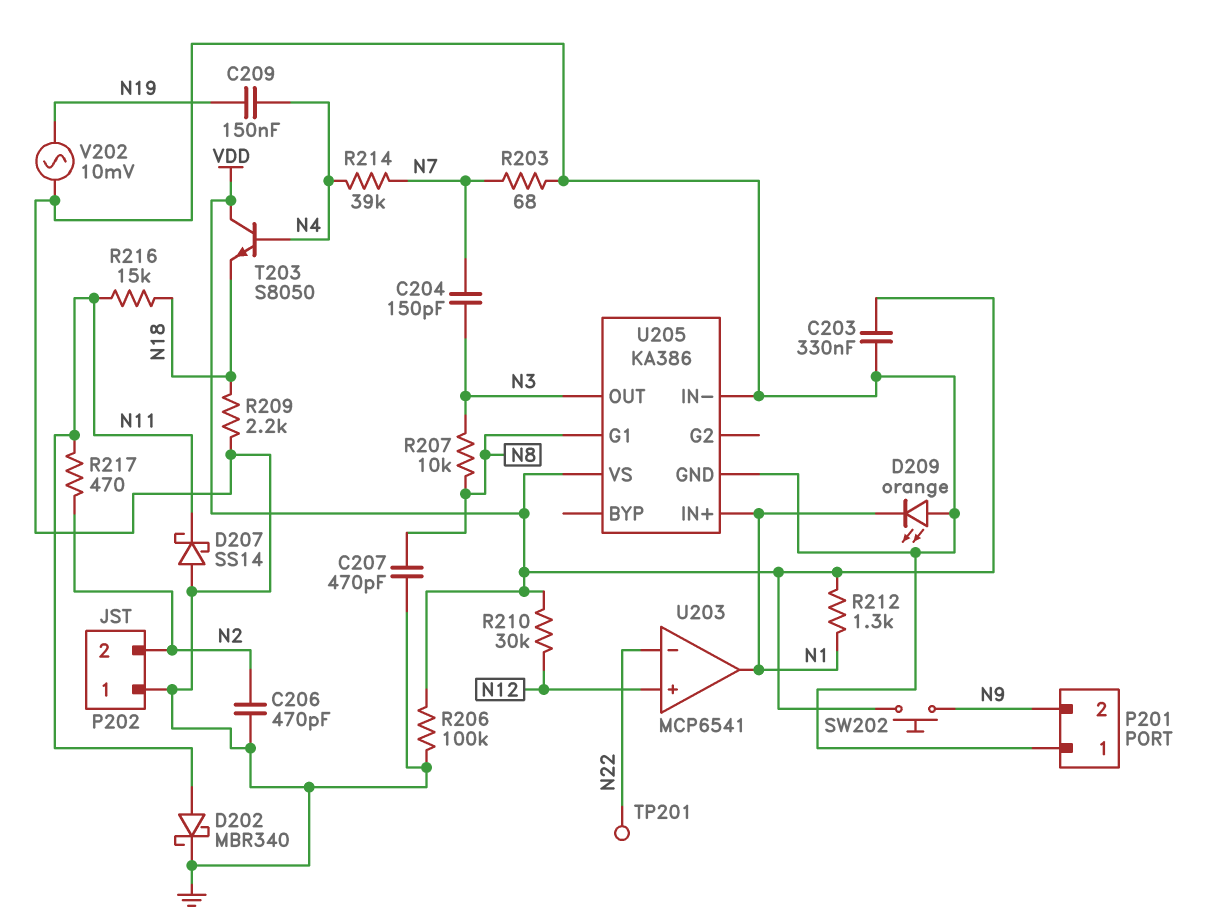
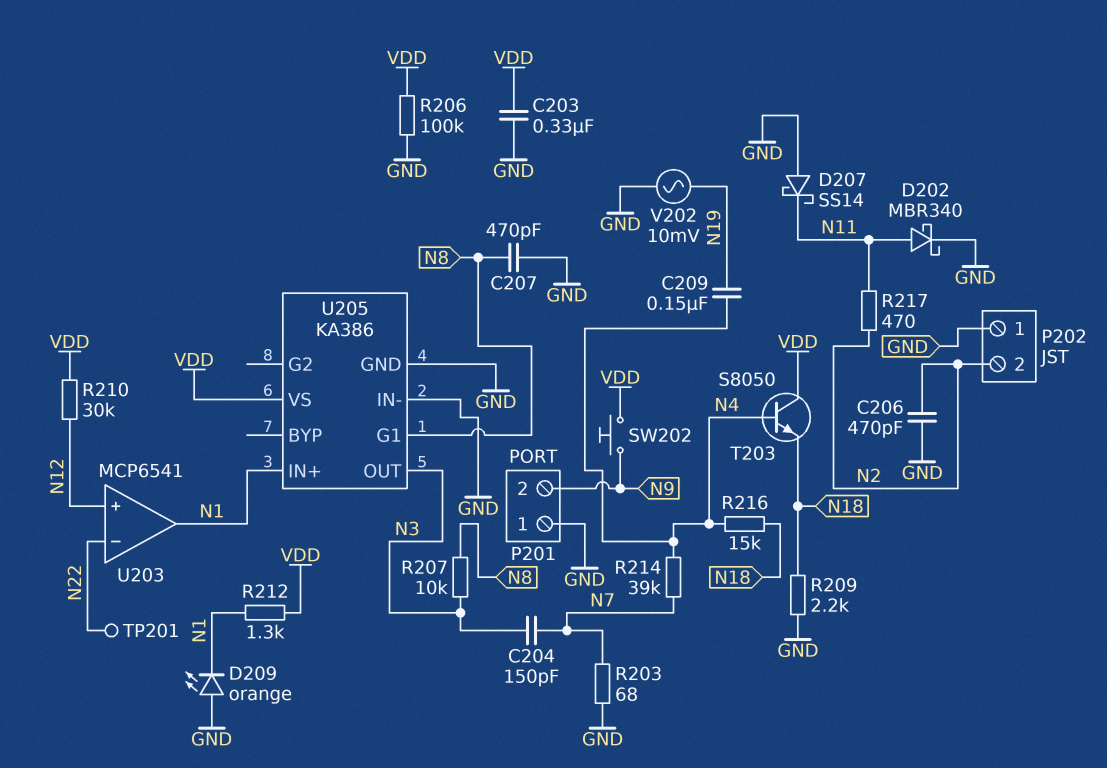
R216: 15k (N11, N18) -> 15k (N4, N18)

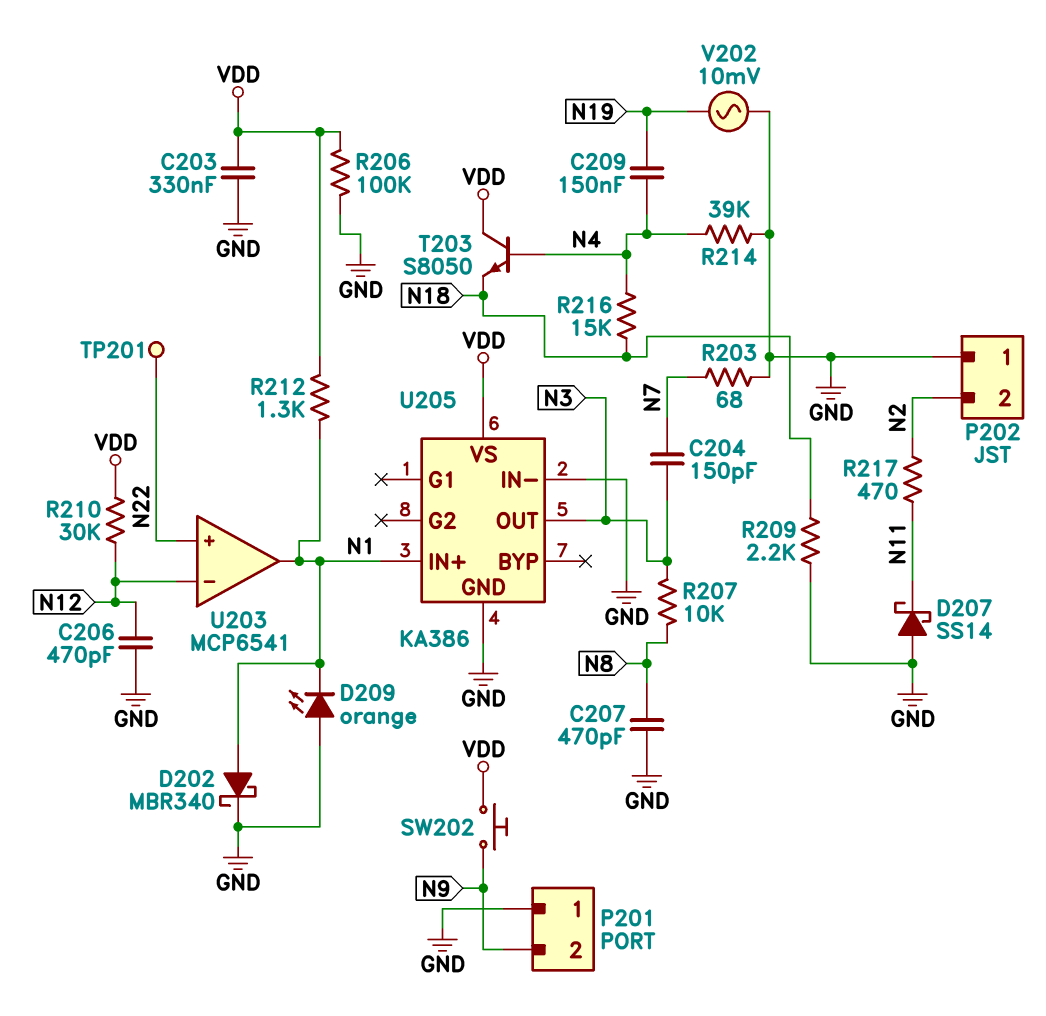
C206: 470pF (GND, N2) -> 470pF (GND, N12)
D202: schottky MBR340 (A N11, K GND) -> schottky MBR340 (A N1, K GND)
R214: 39k (N4, N7) -> 39k (GND, N4)
U203 pin in+: N12 -> N22
U203 pin in-: N22 -> N12
U205 pin G1: N8 -> none

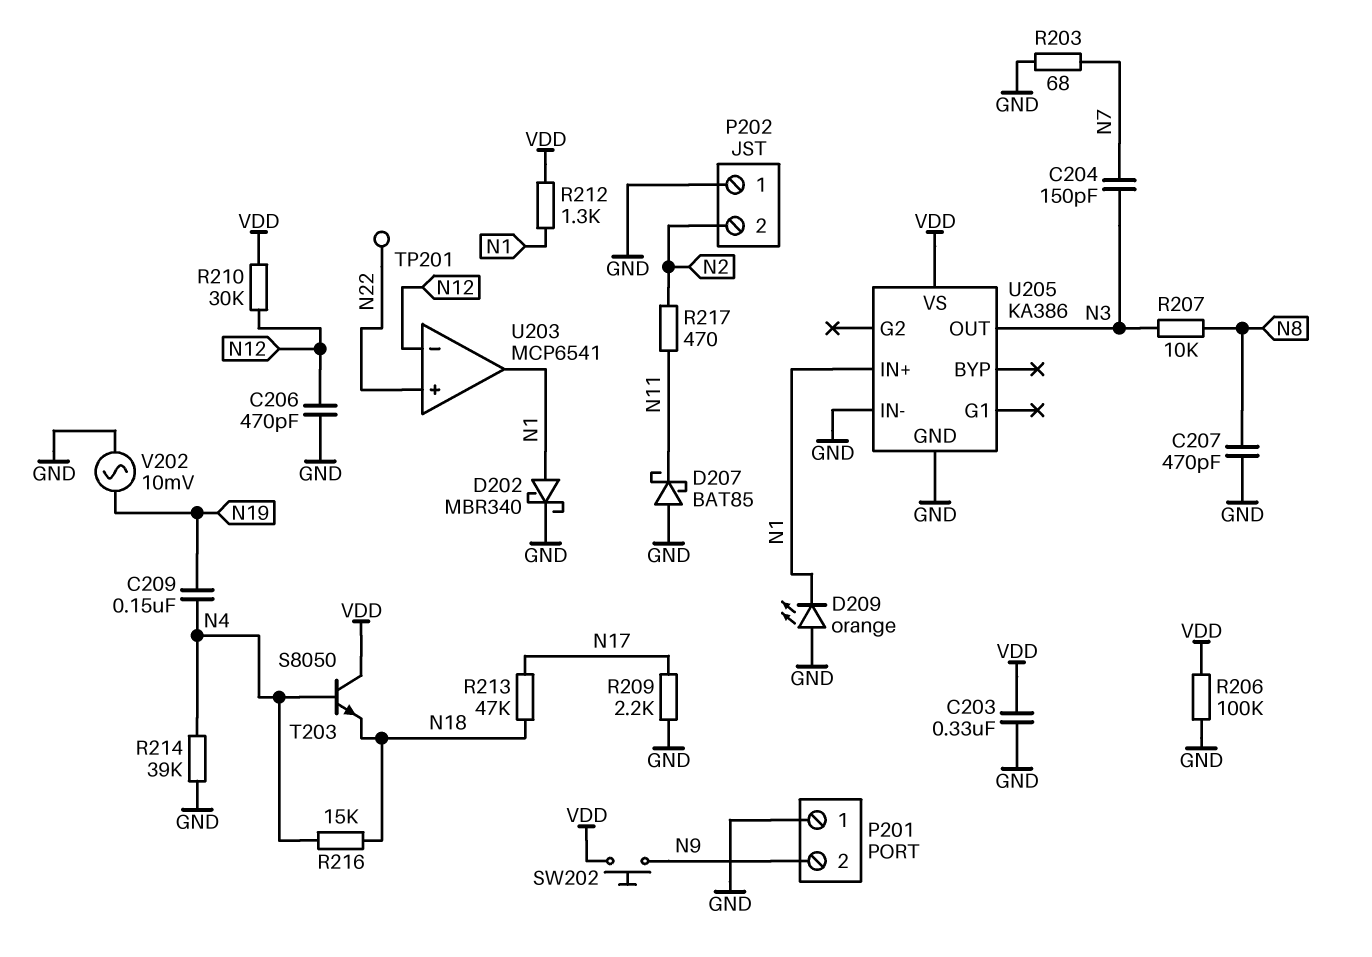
D207: schottky SS14 (A GND, K N11) -> schottky BAT85 (A GND, K N11)
R209: 2.2k (GND, N18) -> 2.2k (GND, N17)
R213: none -> 47k (N17, N18)

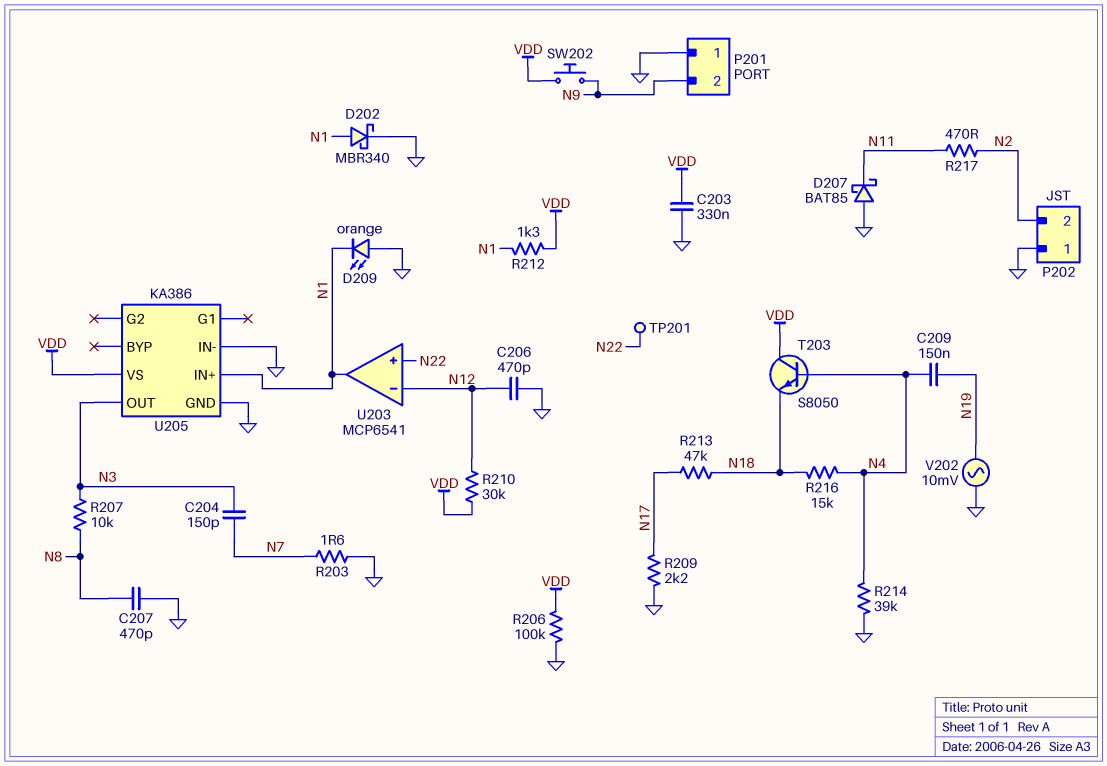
R203: 68 (GND, N7) -> 1.6 (GND, N7)

